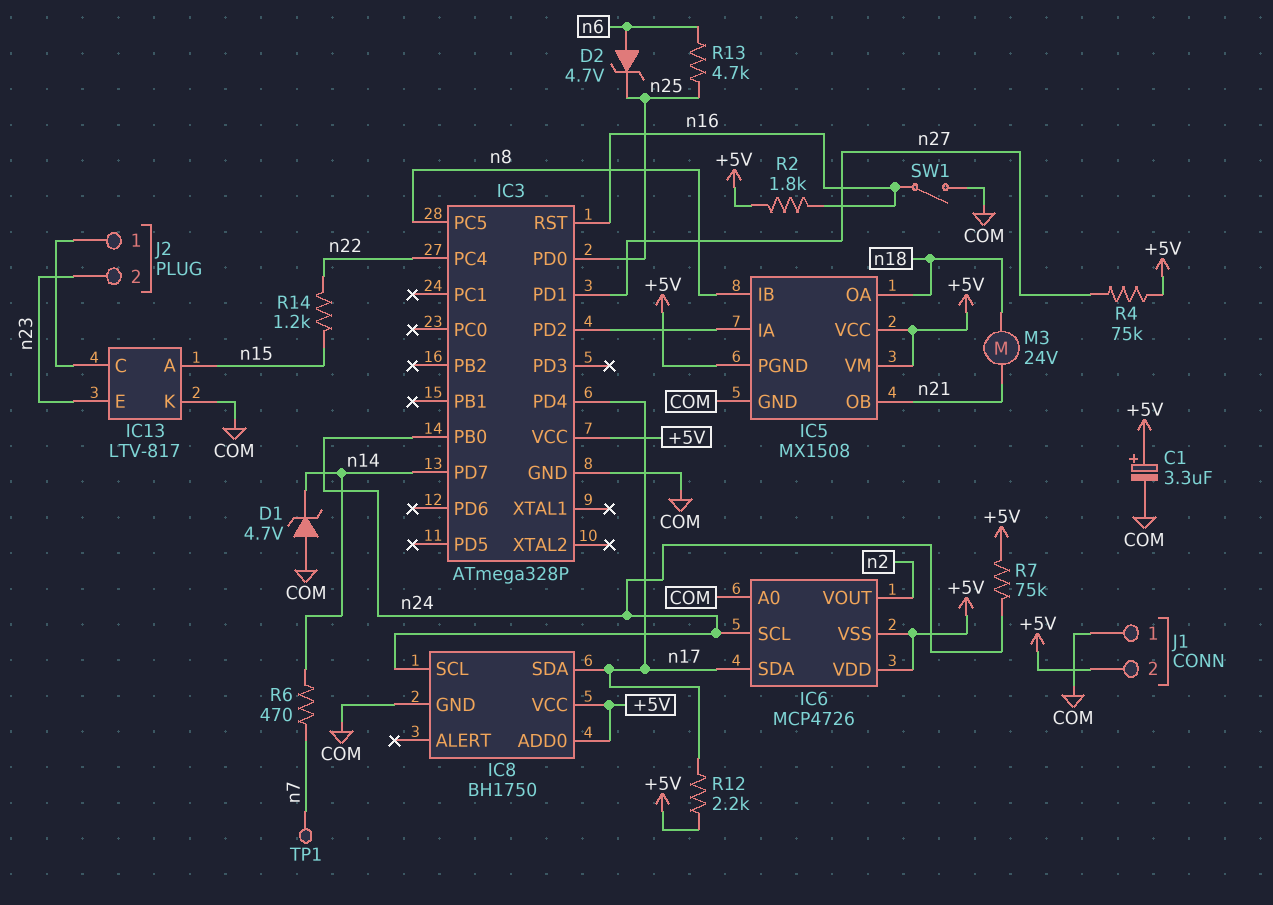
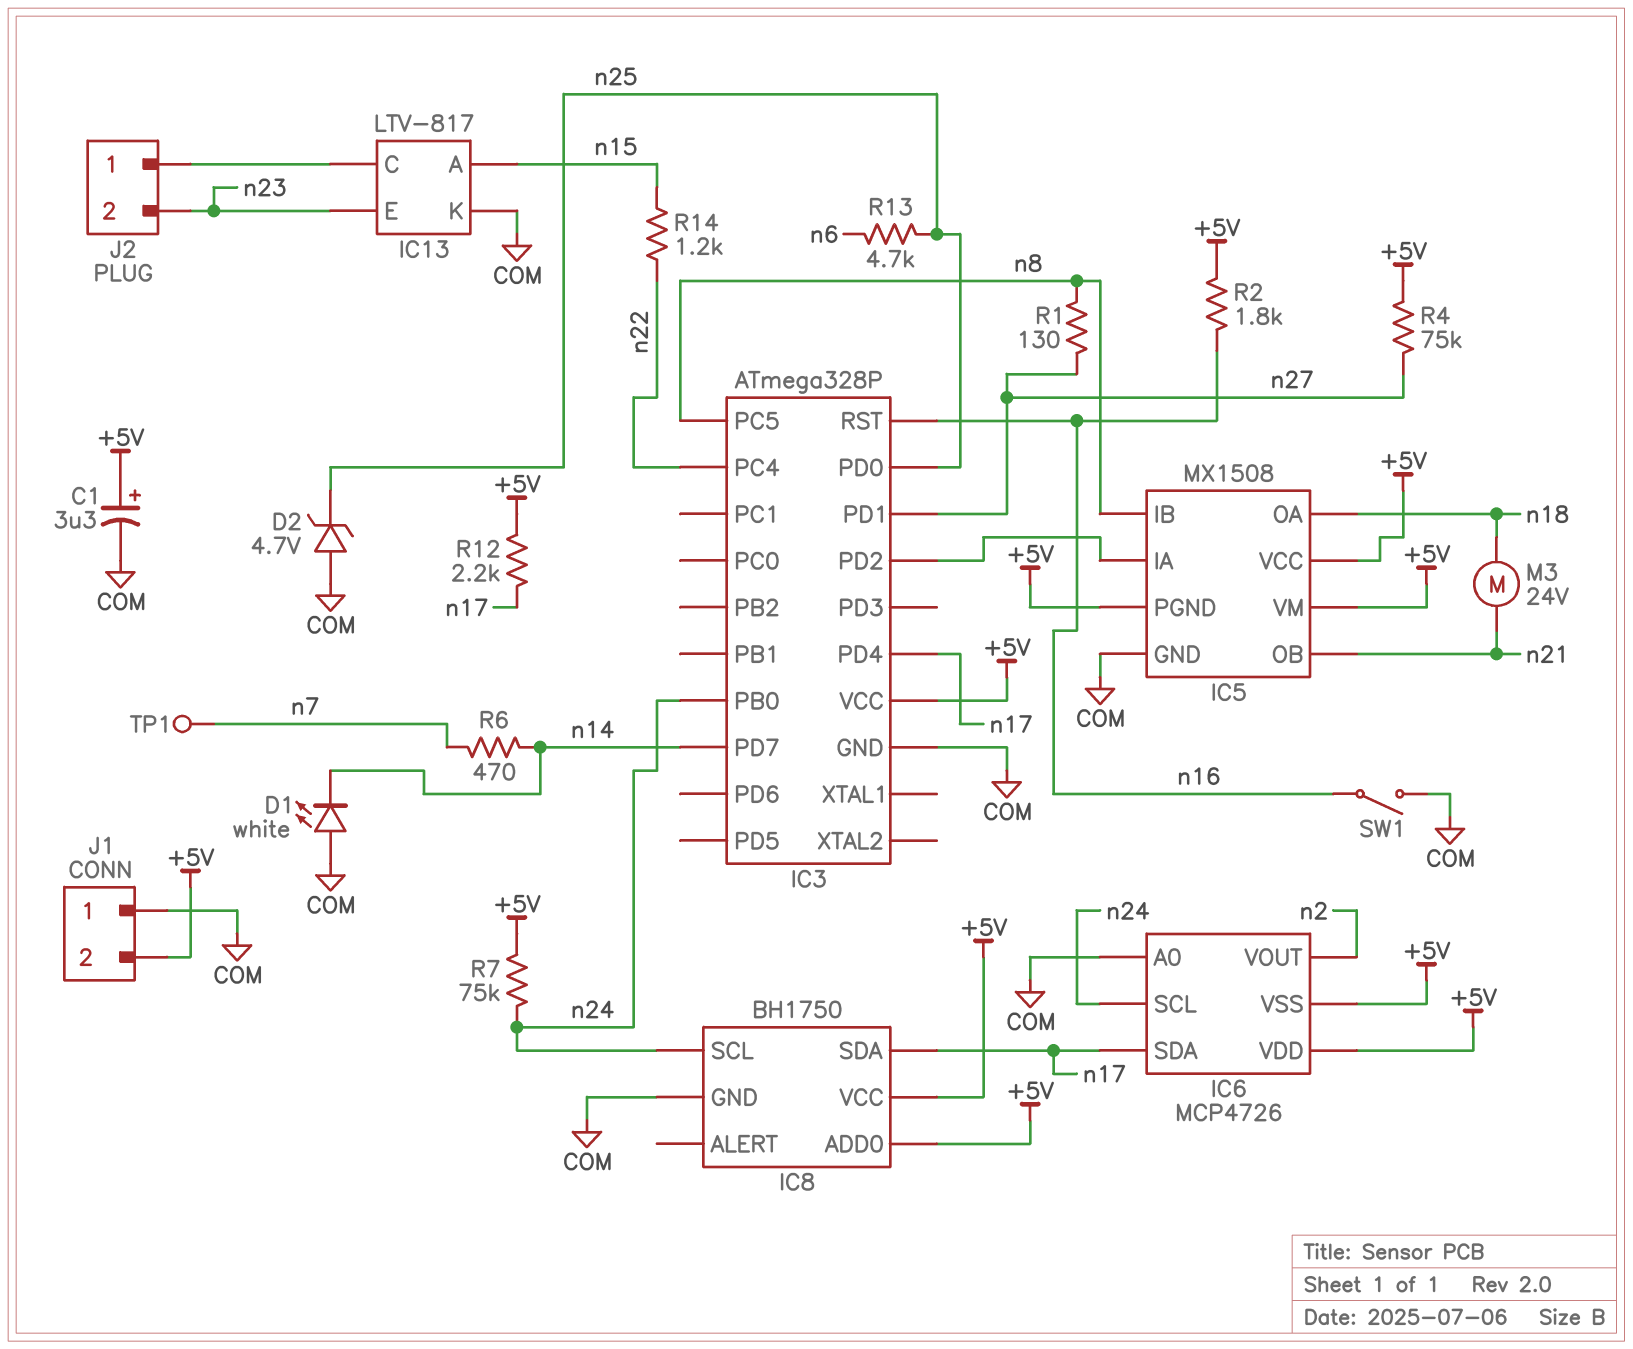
D1: zener 4.7V (A COM, K n14) -> LED white (A COM, K n14)
D2: zener 4.7V (A n6, K n25) -> zener 4.7V (A COM, K n25)
R1: none -> 130 (n8, n27)

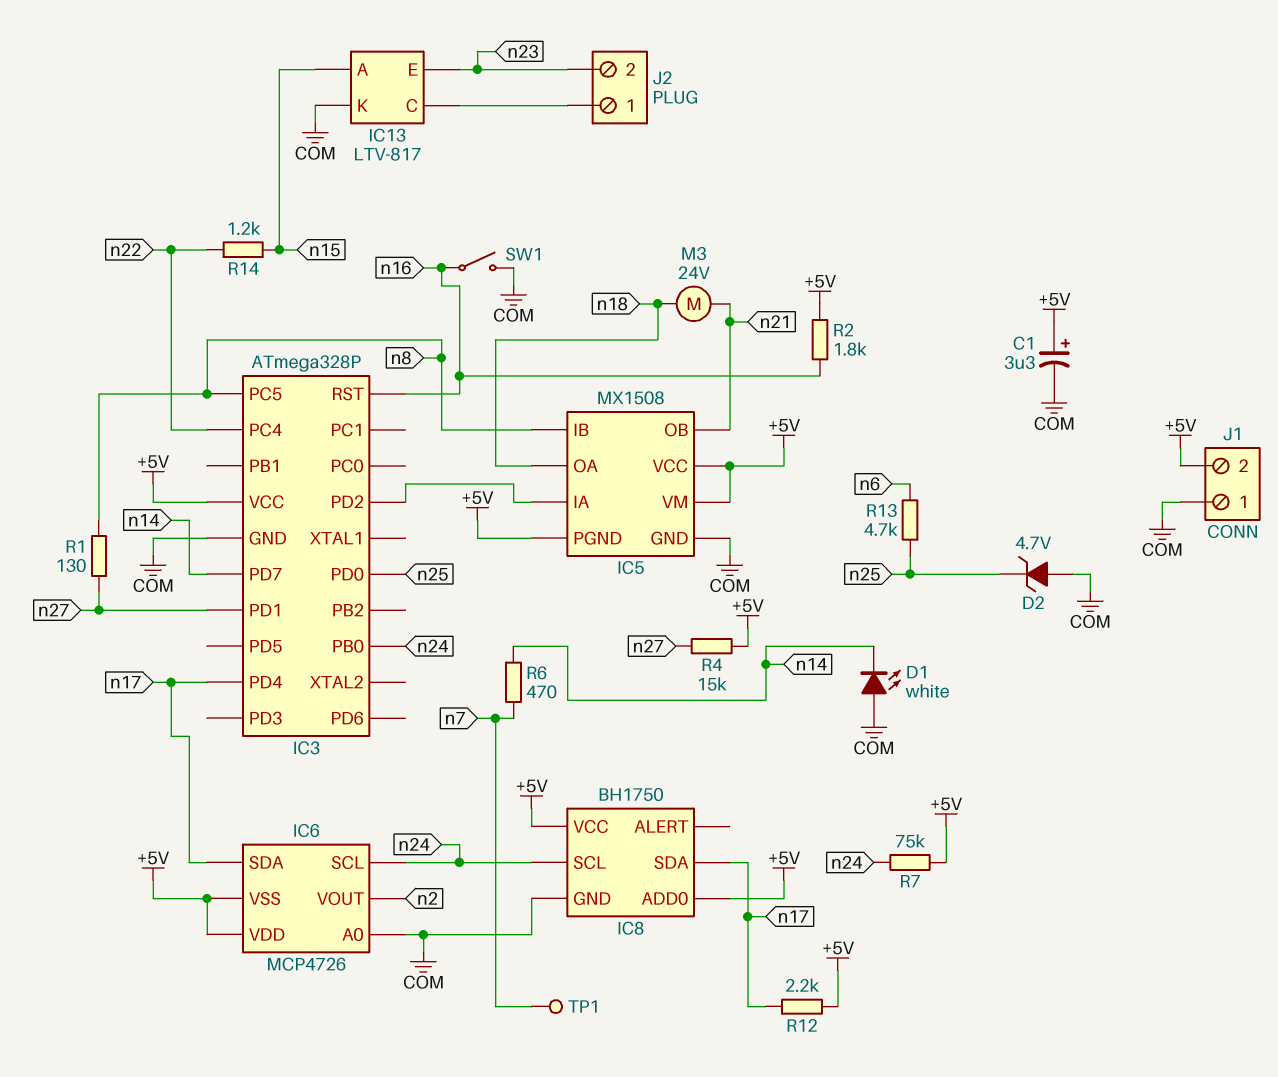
R4: 75k (+5V, n27) -> 15k (+5V, n27)

